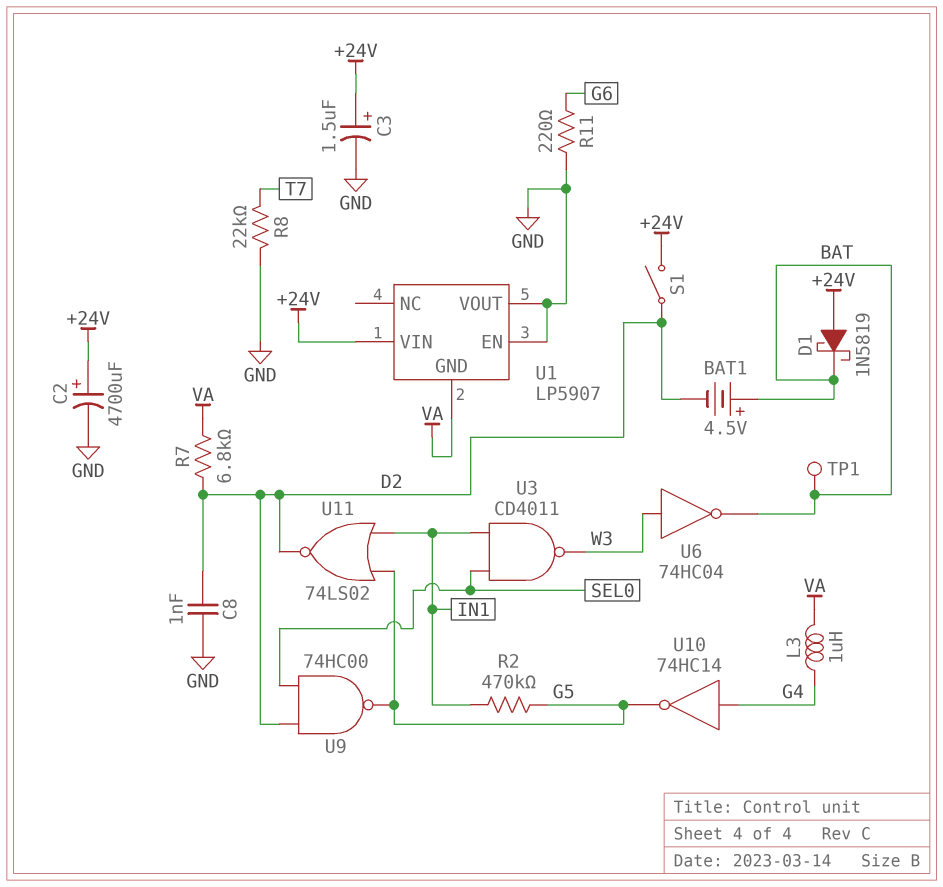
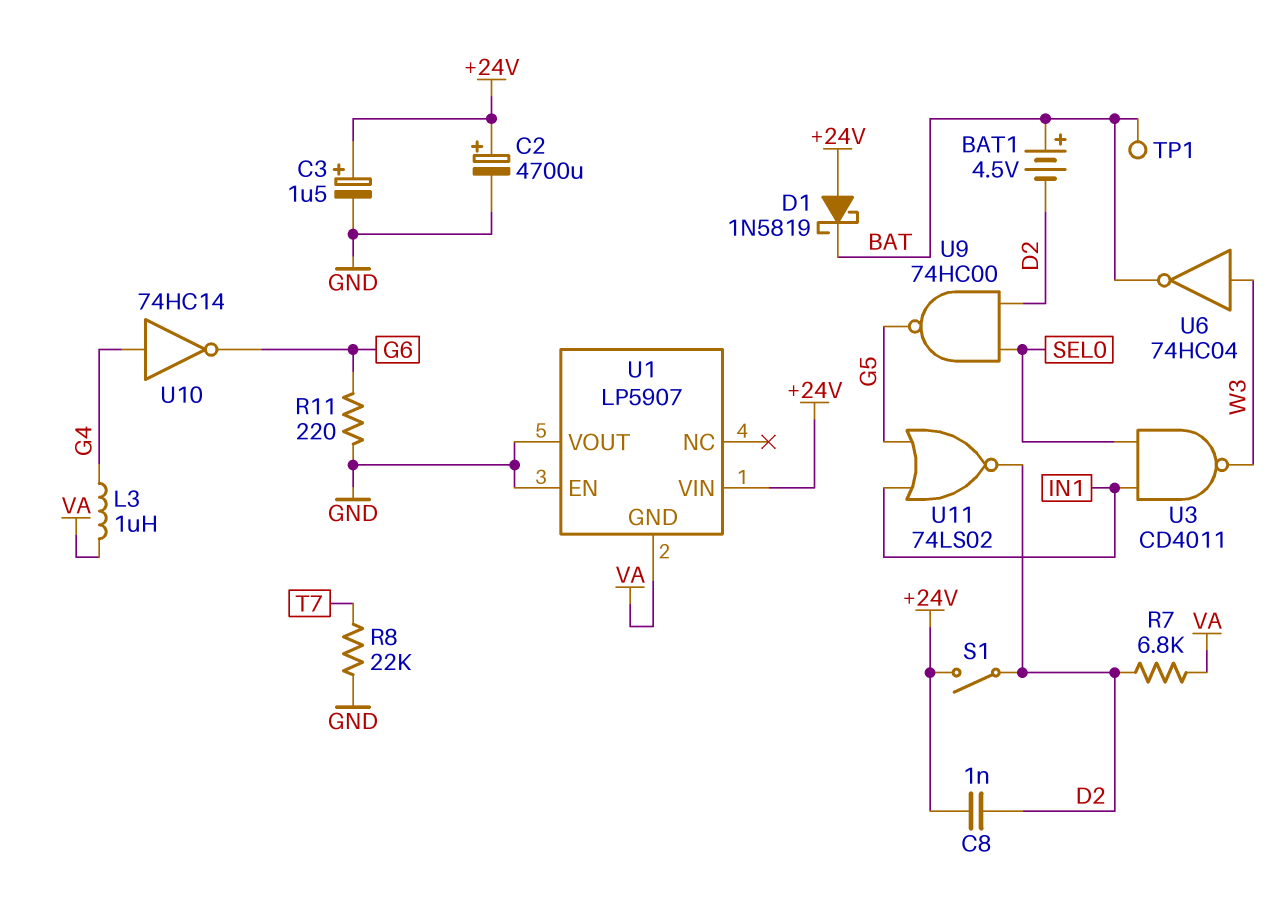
C8: 1nF (D2, GND) -> 1nF (+24V, D2)
R2: 470k (G5, IN1) -> none
U10: NOT 74HC14 (in G4, out G5) -> NOT 74HC14 (in G4, out G6)

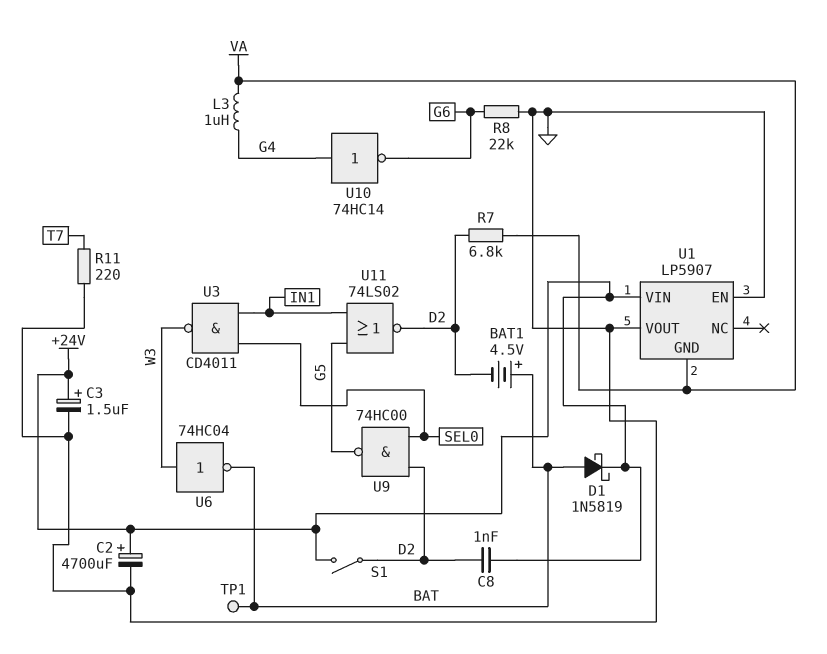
D1: schottky 1N5819 (A +24V, K BAT) -> schottky 1N5819 (A BAT, K +24V)
R8: 22k (GND, T7) -> 22k (G6, GND)
R11: 220 (G6, GND) -> 220 (GND, T7)

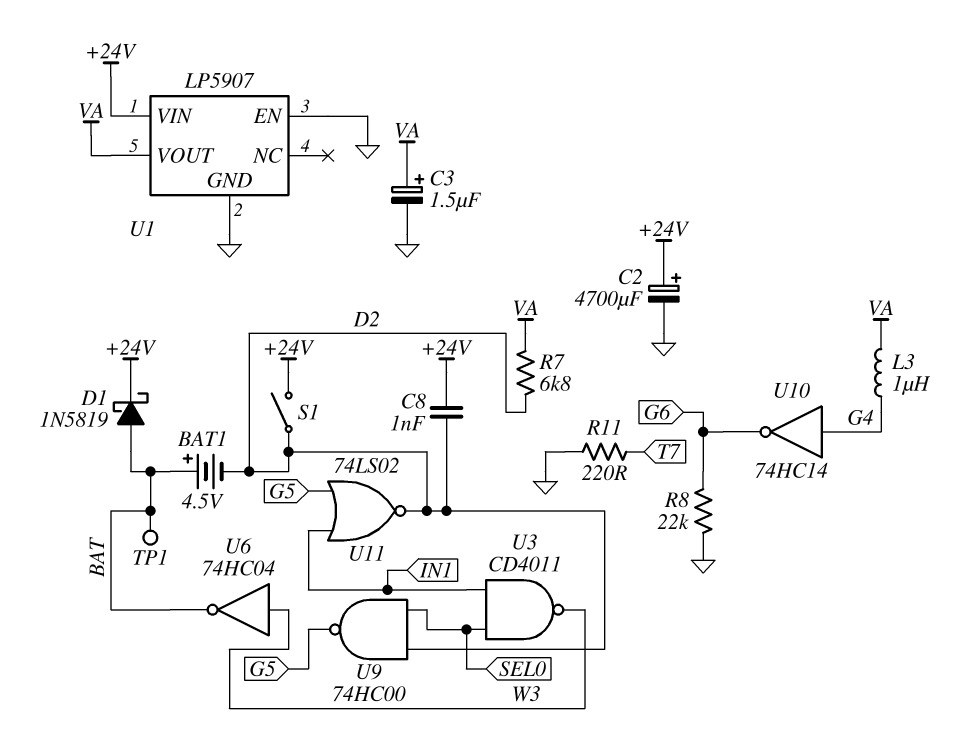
C3: 1.5uF (plus +24V, minus GND) -> 1.5uF (plus VA, minus GND)
U1 pin GND: VA -> GND
U1 pin VOUT: GND -> VA

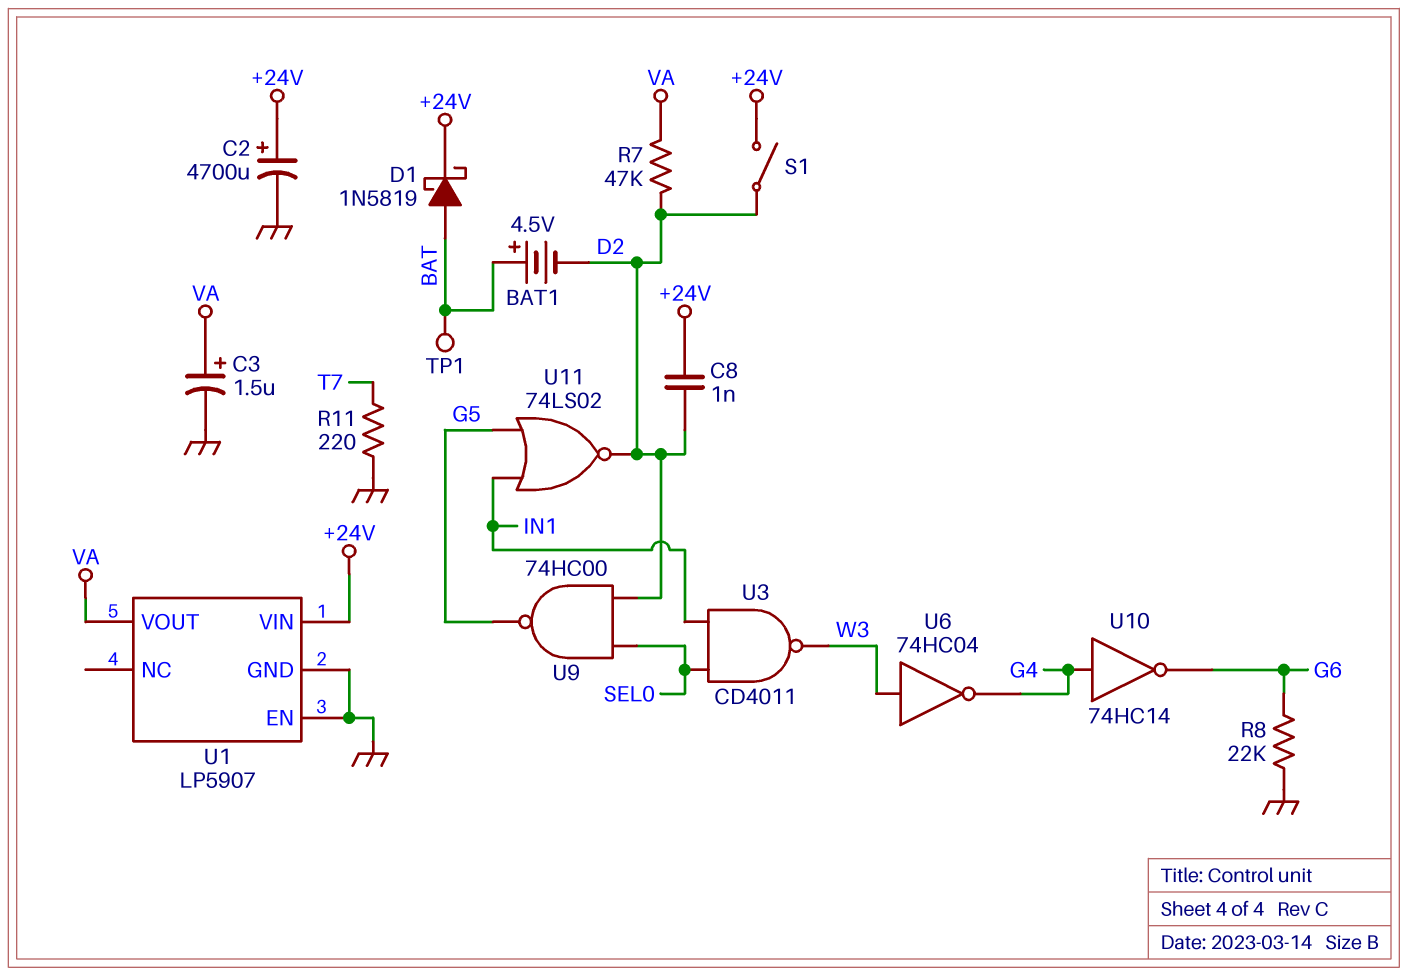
L3: 1uH (G4, VA) -> none
R7: 6.8k (D2, VA) -> 47k (D2, VA)
U6: NOT 74HC04 (in W3, out BAT) -> NOT 74HC04 (in W3, out G4)

